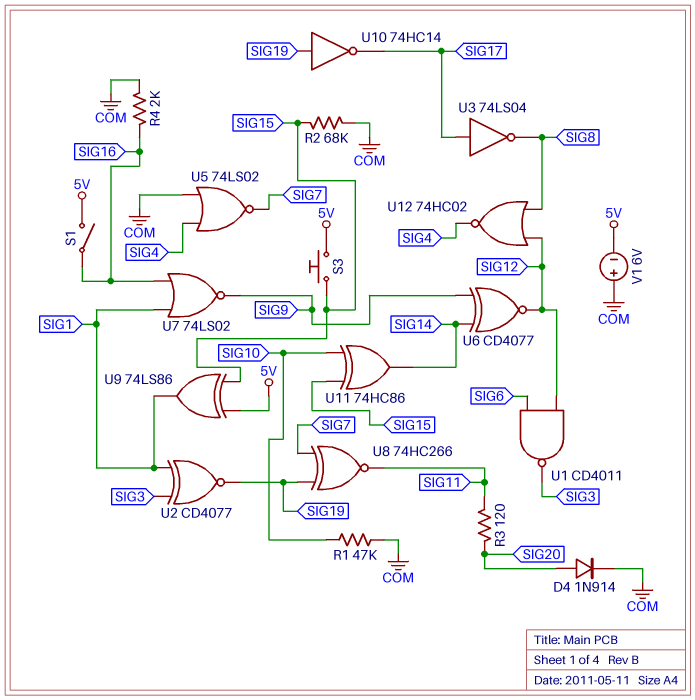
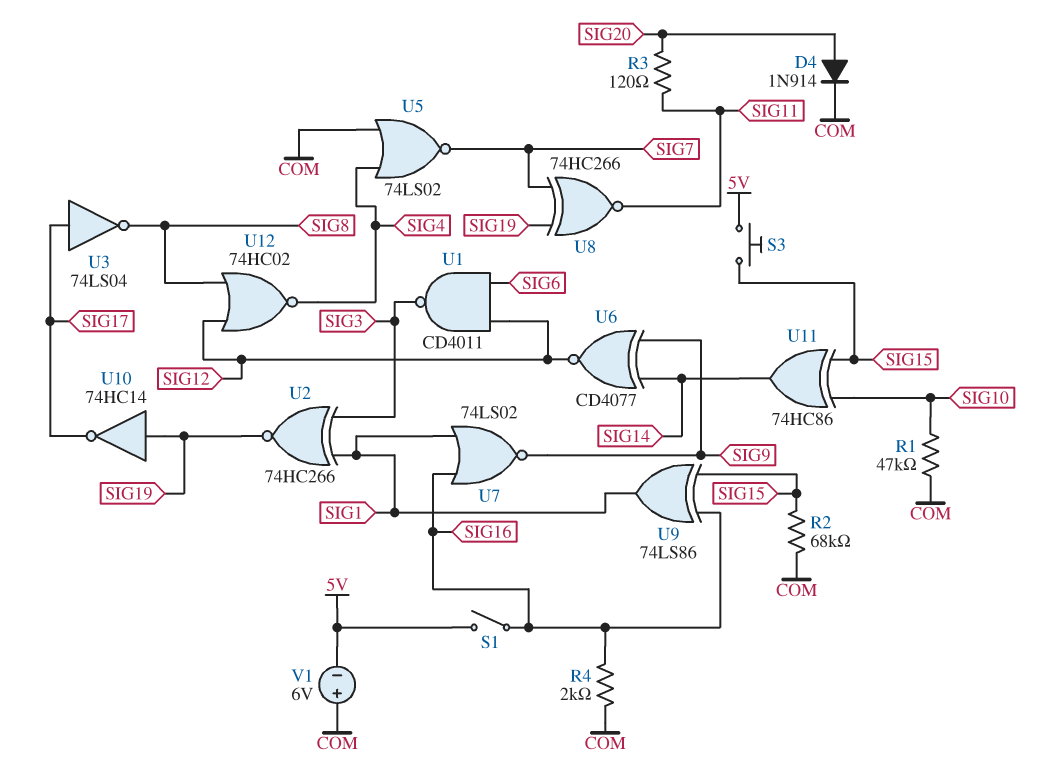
U2: XNOR CD4077 (in SIG1, in SIG3, out SIG19) -> XNOR 74HC266 (in SIG1, in SIG3, out SIG19)
U9: XOR 74LS86 (in 5V, in SIG15, out SIG1) -> XOR 74LS86 (in SIG15, in SIG16, out SIG1)

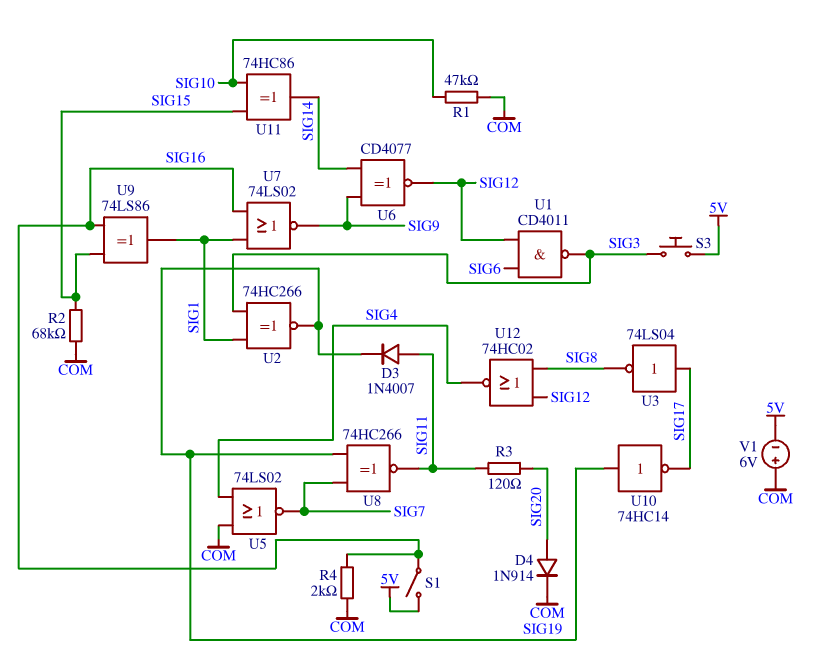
D3: none -> diode 1N4007 (A SIG11, K SIG19)
S3: button (5V, SIG15) -> button (5V, SIG3)

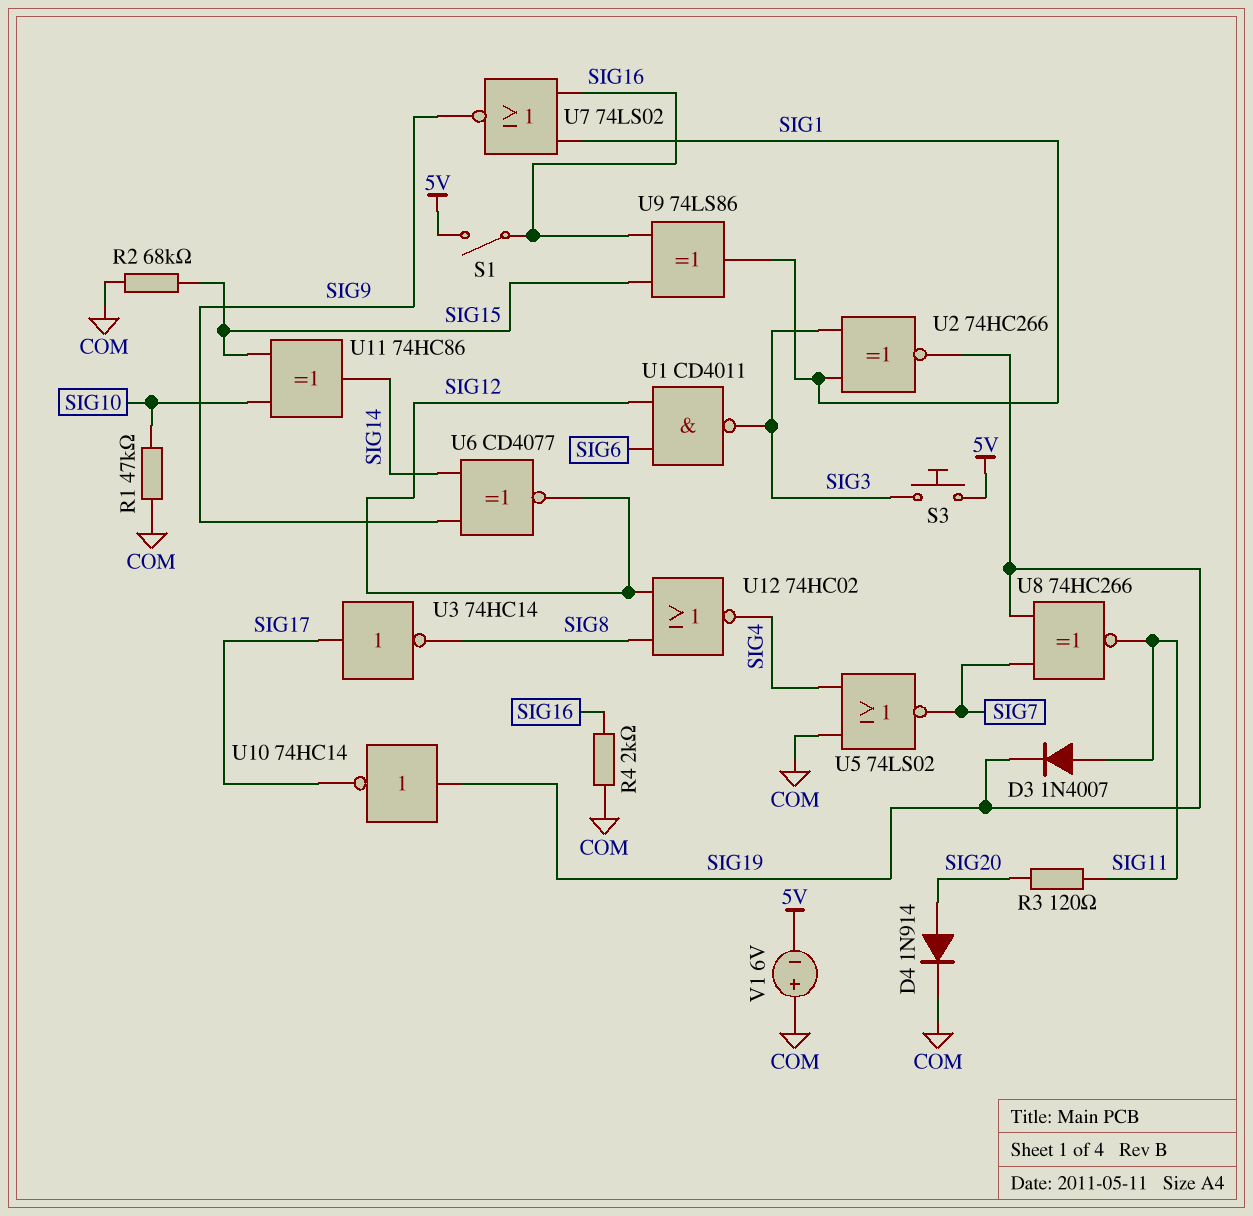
U3: NOT 74LS04 (in SIG17, out SIG8) -> NOT 74HC14 (in SIG17, out SIG8)

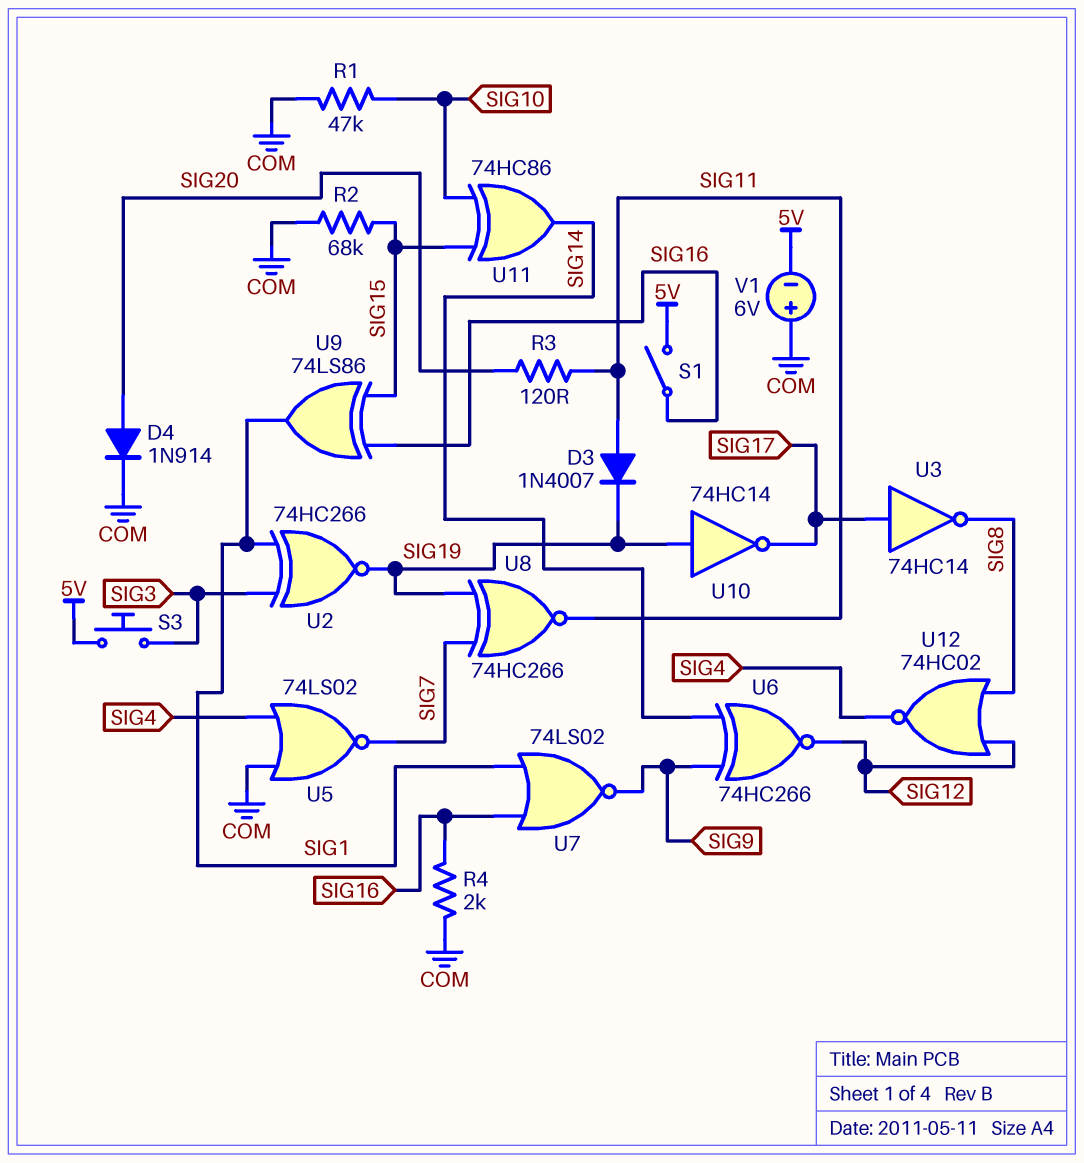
U1: NAND CD4011 (in SIG6, in SIG12, out SIG3) -> none
U6: XNOR CD4077 (in SIG9, in SIG14, out SIG12) -> XNOR 74HC266 (in SIG9, in SIG14, out SIG12)

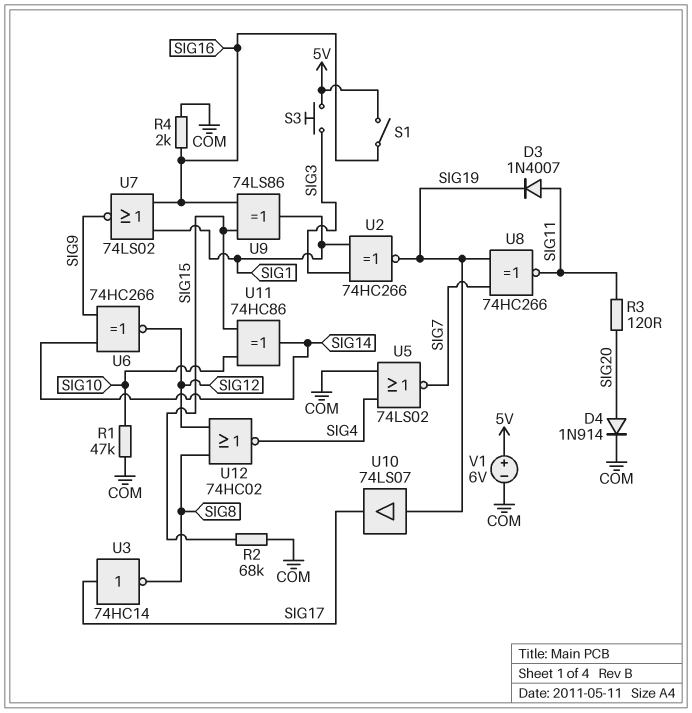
U10: NOT 74HC14 (in SIG19, out SIG17) -> buffer 74LS07 (in SIG19, out SIG17)
V1: 6V (plus COM, minus 5V) -> 6V (plus 5V, minus COM)

